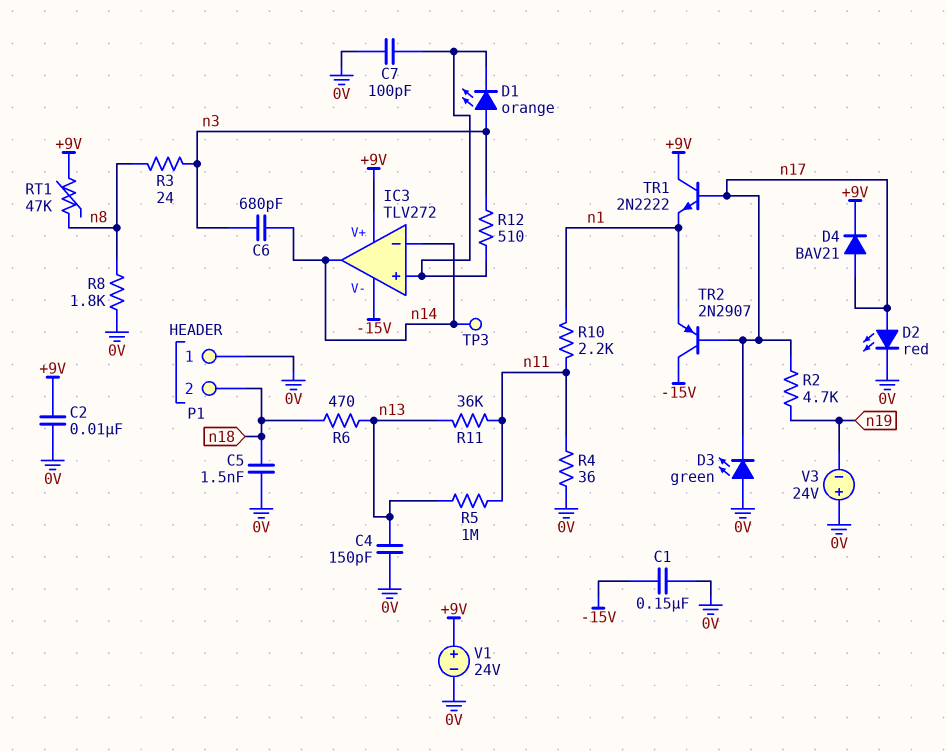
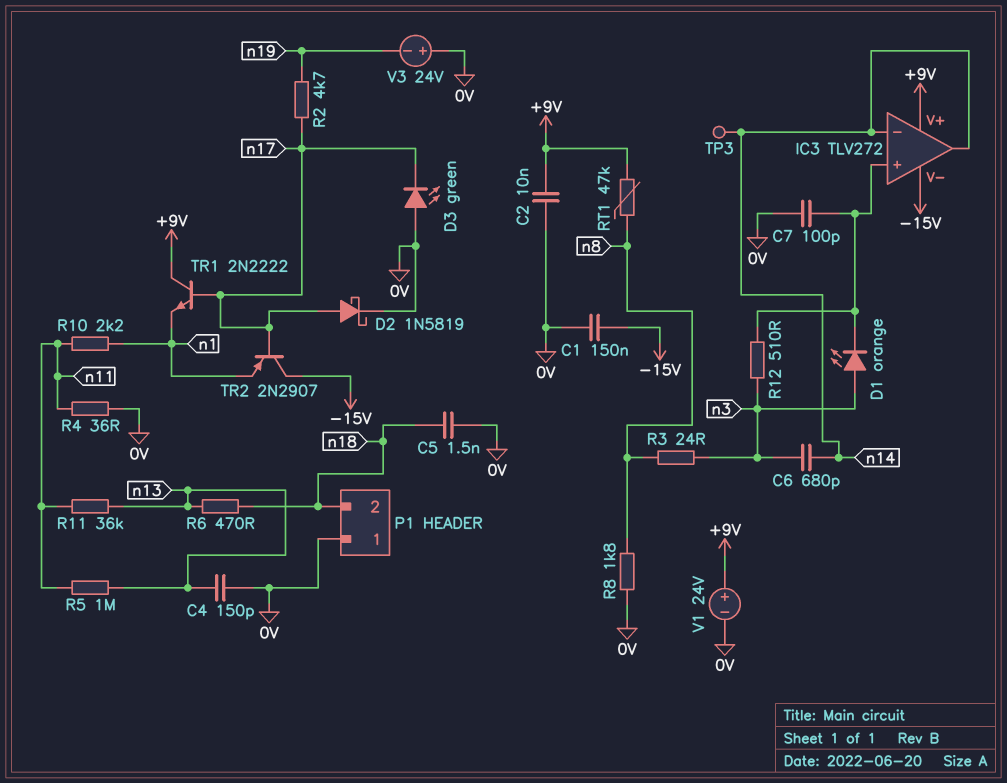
D2: LED red (A n17, K 0V) -> schottky 1N5819 (A n17, K 0V)
D4: diode BAV21 (A n17, K +9V) -> none

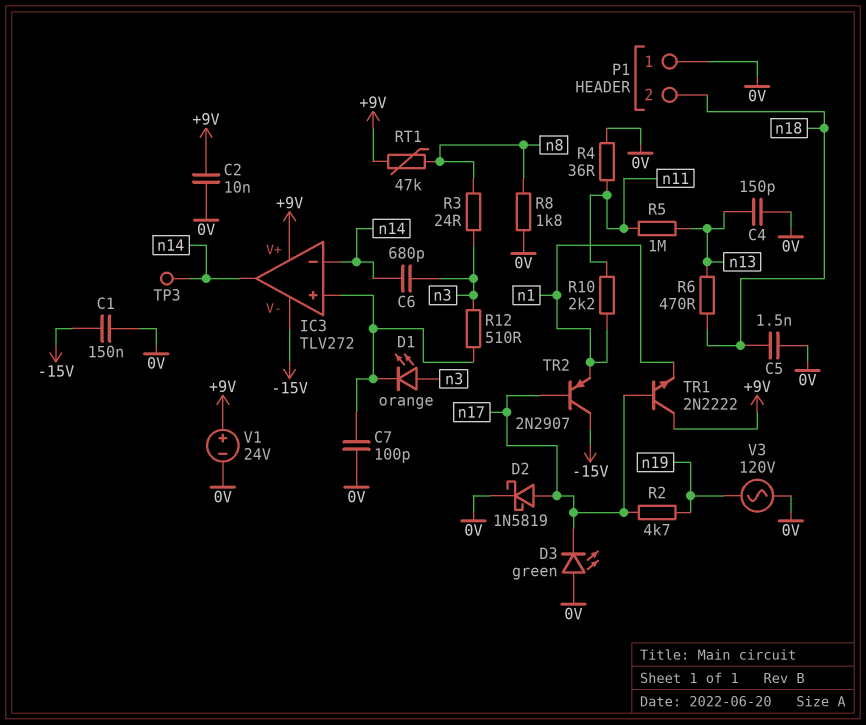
R11: 36k (n11, n13) -> none
V3: 24V (plus 0V, minus n19) -> AC 120V (0V, n19)

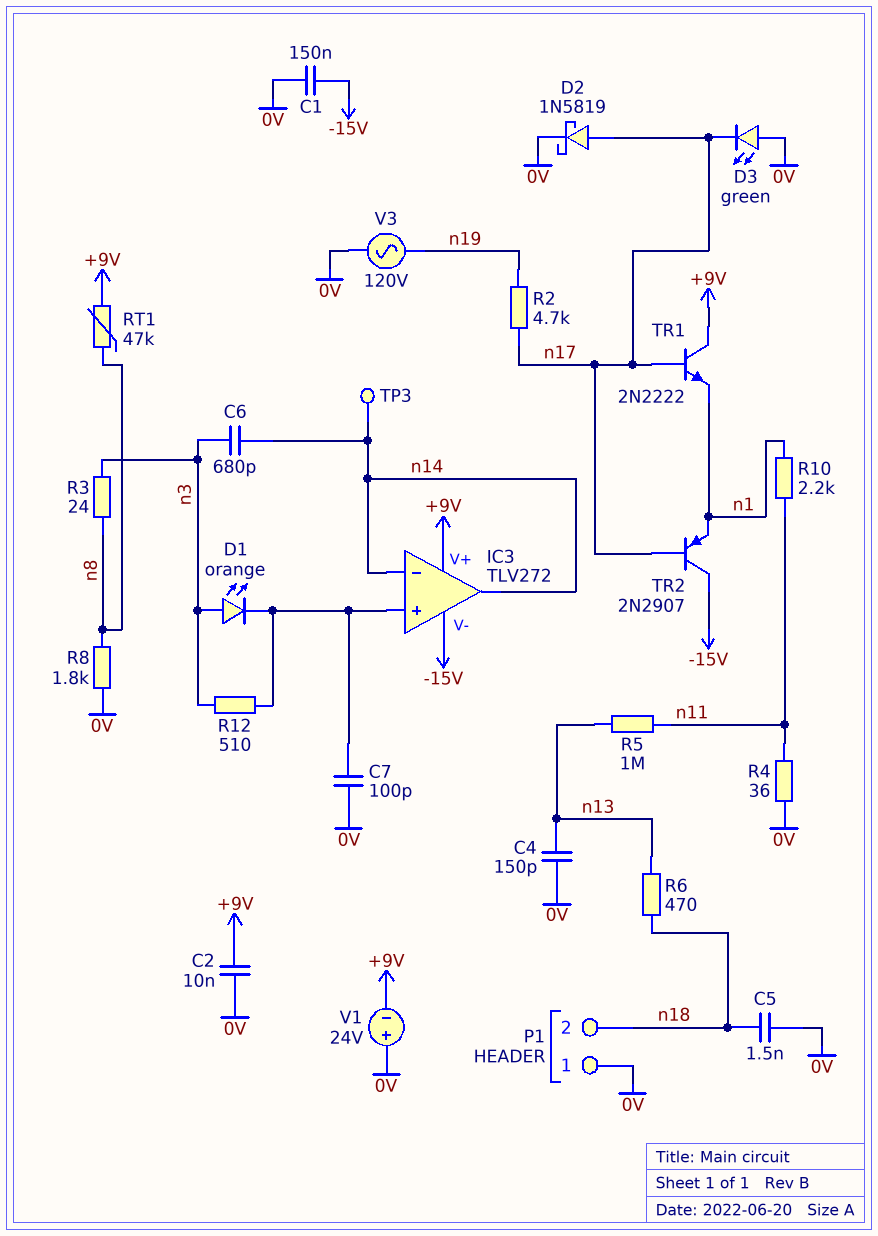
V1: 24V (plus +9V, minus 0V) -> 24V (plus 0V, minus +9V)

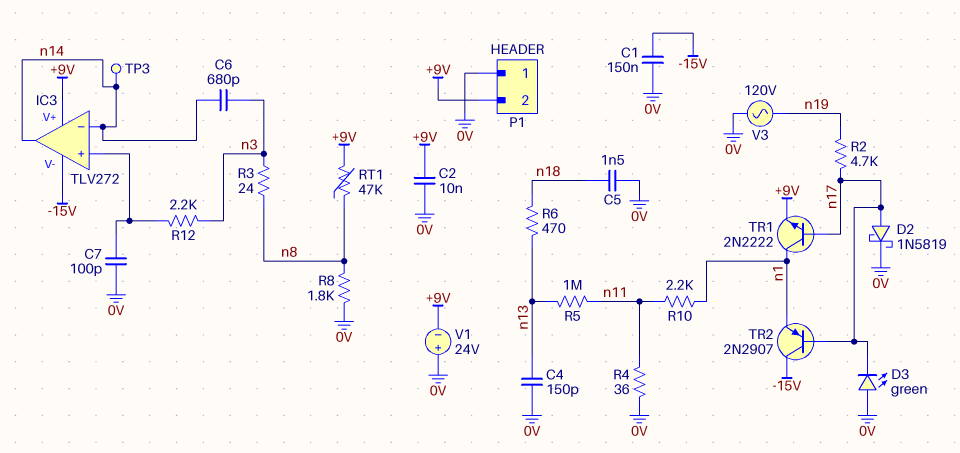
D1: LED orange (A n3, K IC3/in+) -> none
P1 pin 2: n18 -> +9V
R12: 510 (IC3/in+, n3) -> 2.2k (IC3/in+, n3)
TR1: NPN 2N2222 (B n17, C +9V, E n1) -> NPN 2N2222 (B n17, C n1, E +9V)

